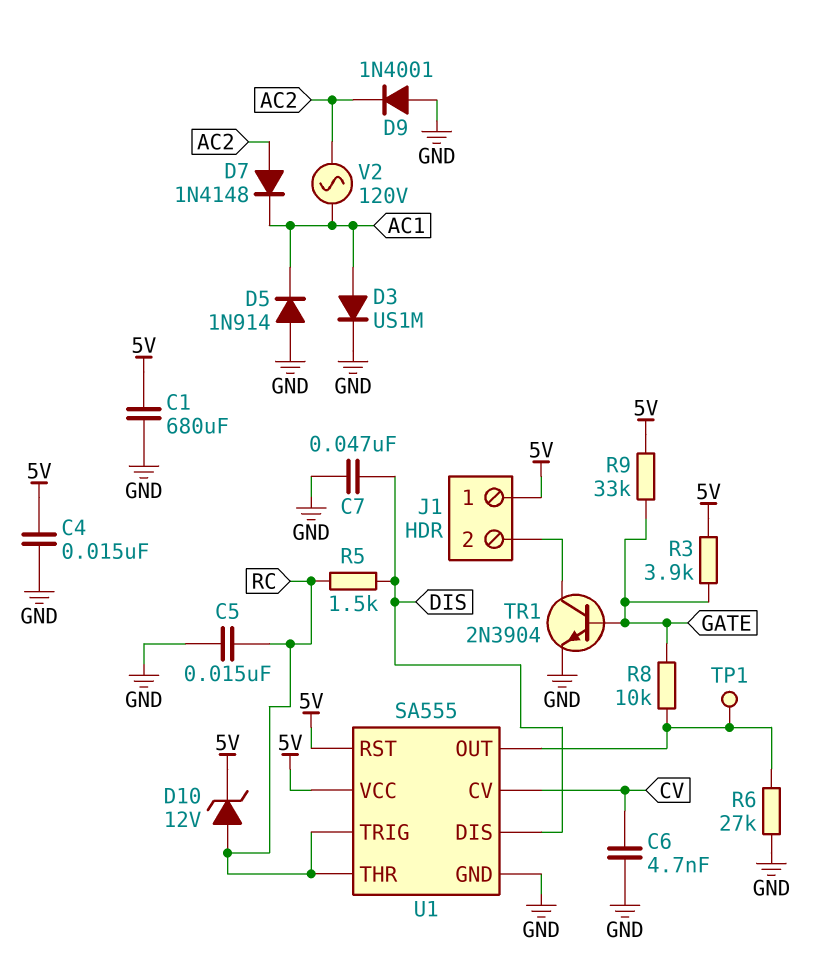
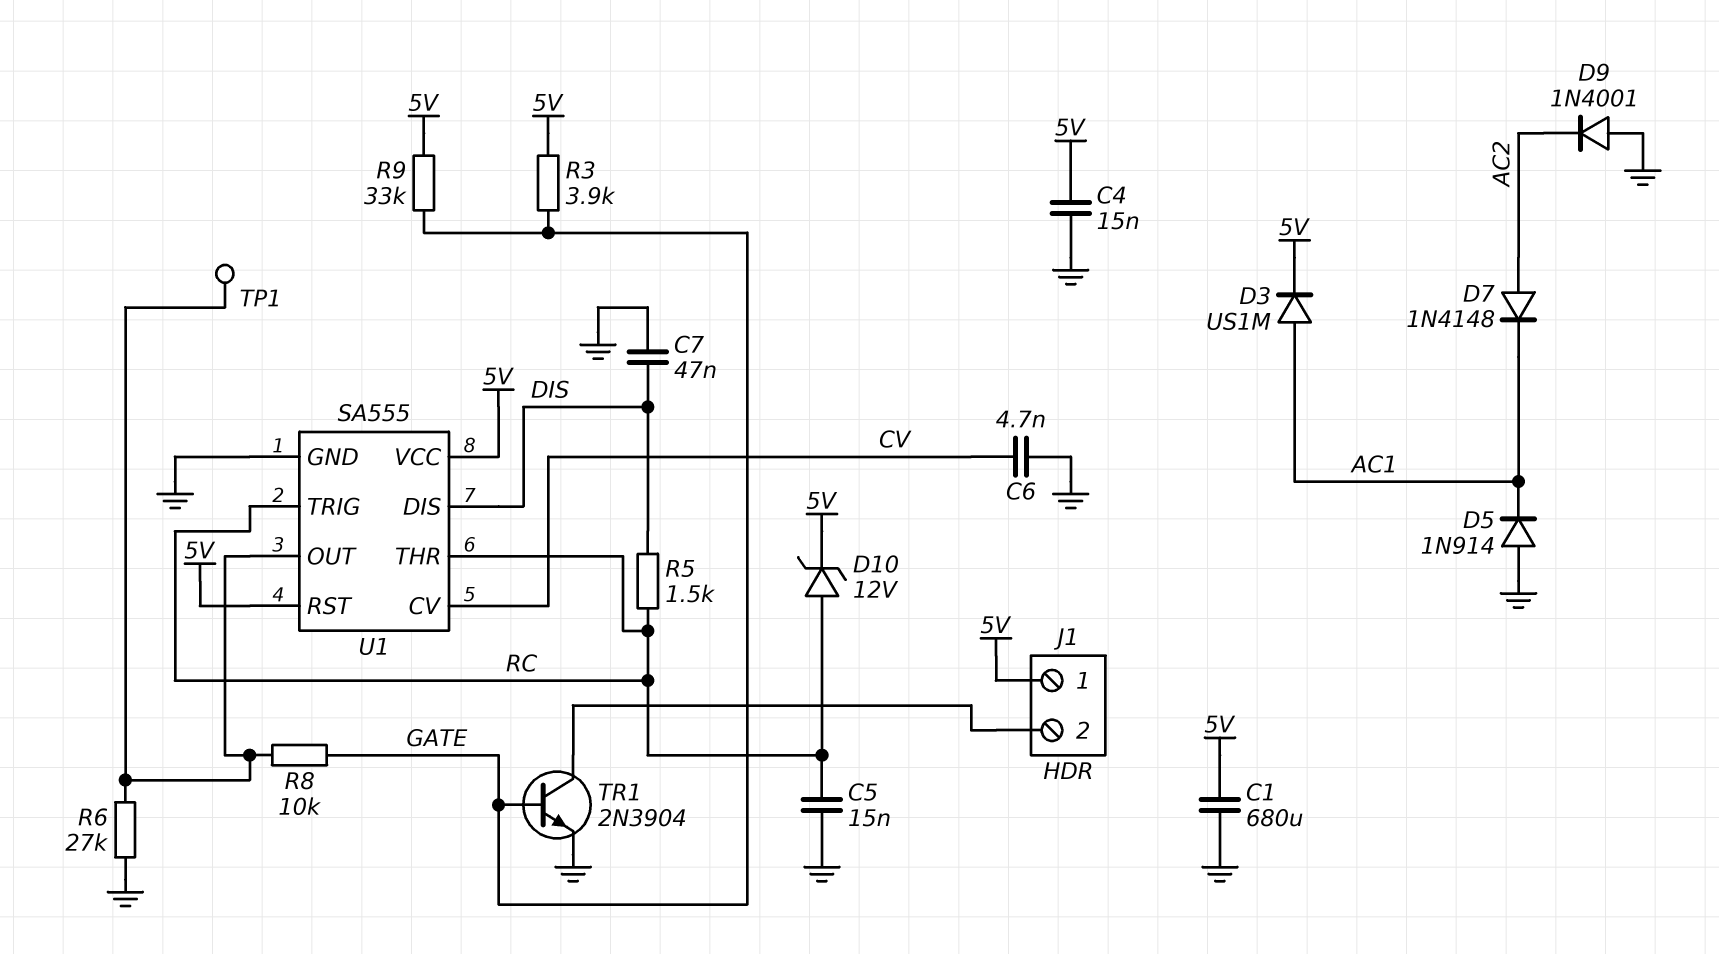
D3: diode US1M (A AC1, K GND) -> diode US1M (A AC1, K 5V)
V2: AC 120V (AC1, AC2) -> none

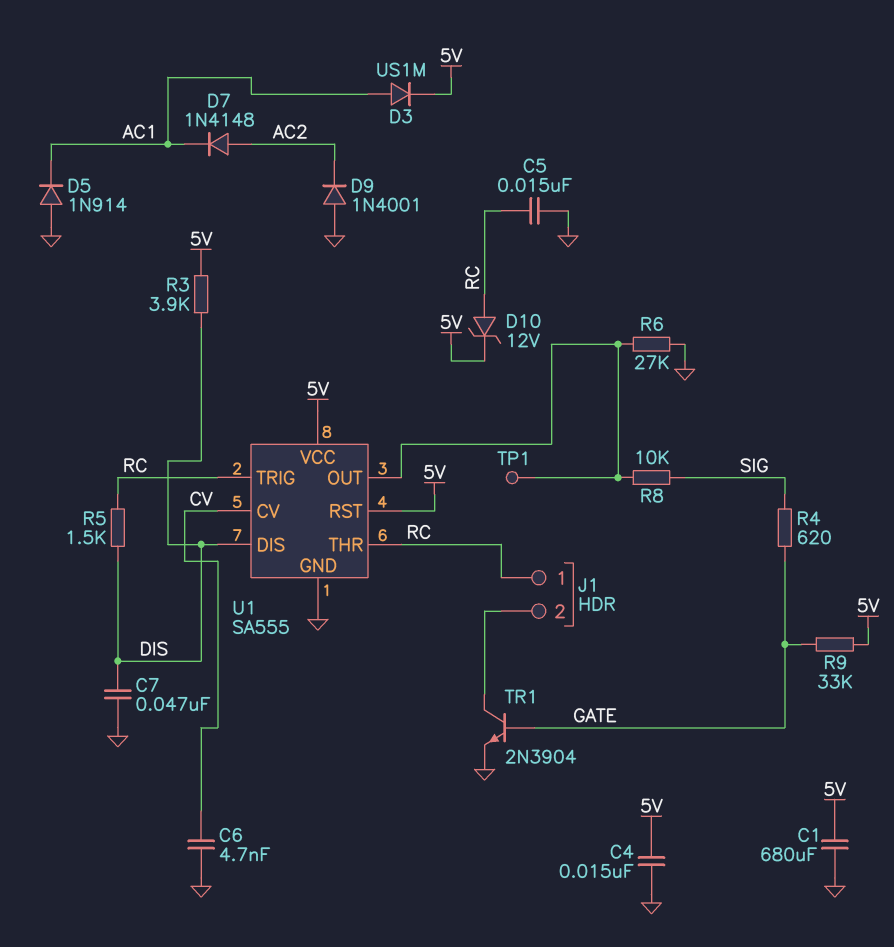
J1 pin 1: 5V -> RC
R3: 3.9k (5V, GATE) -> 3.9k (5V, DIS)
R4: none -> 620 (GATE, SIG)
R8: 10k (GATE, U1/OUT) -> 10k (SIG, U1/OUT)

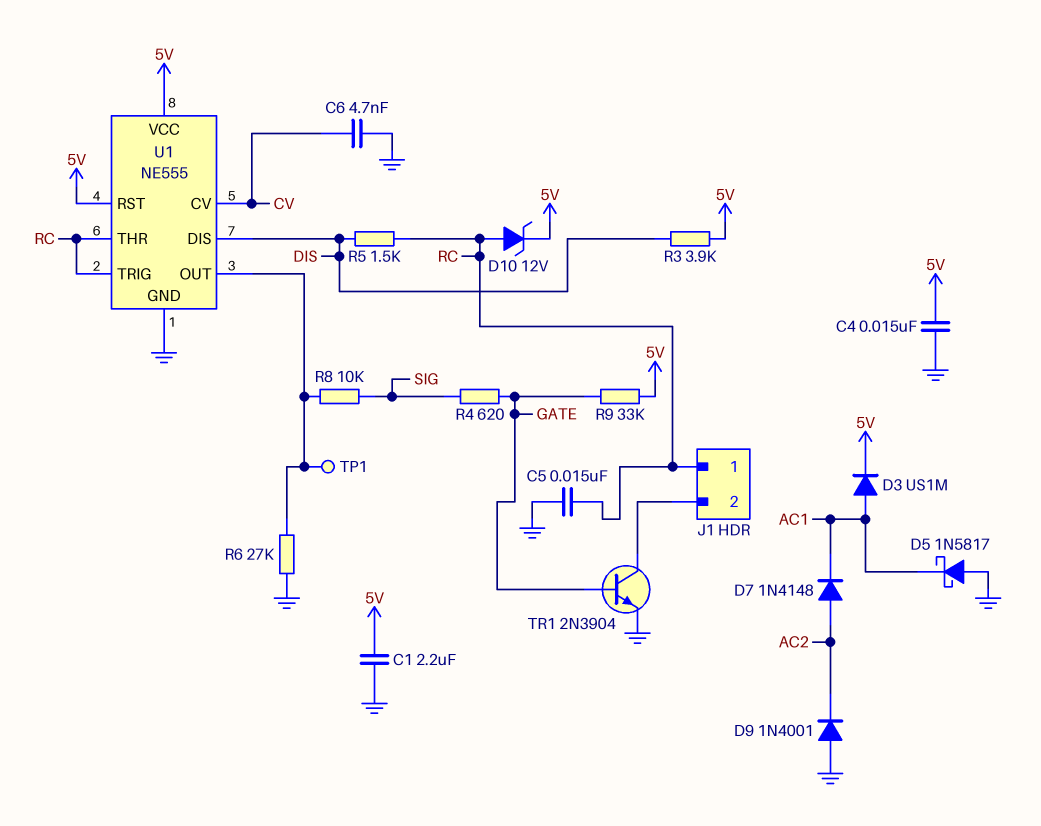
C1: 680uF (5V, GND) -> 2.2uF (5V, GND)
C7: 47nF (DIS, GND) -> none
D5: diode 1N914 (A GND, K AC1) -> schottky 1N5817 (A GND, K AC1)
U1: SA555 -> NE555

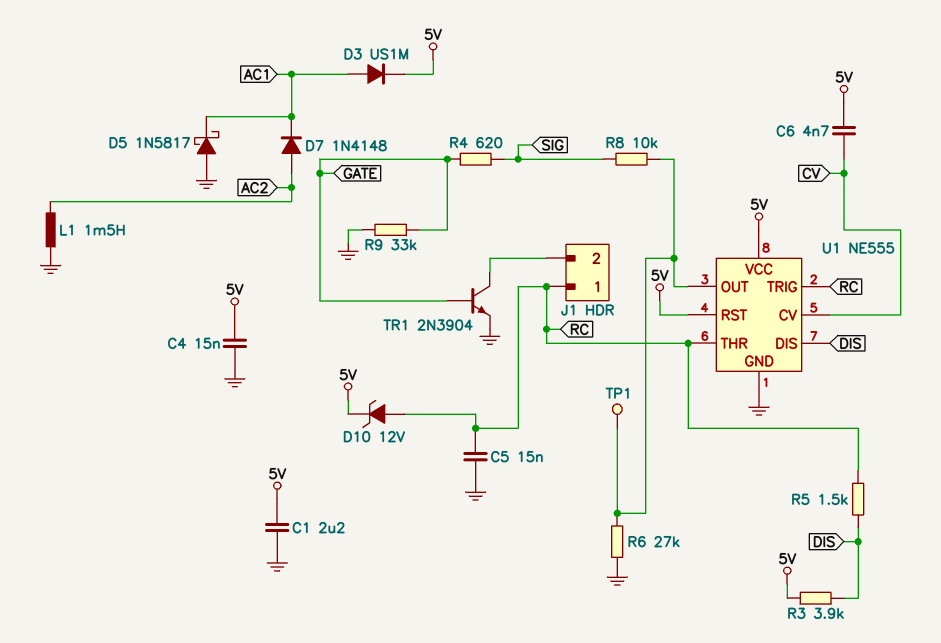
C6: 4.7nF (CV, GND) -> 4.7nF (5V, CV)
D9: diode 1N4001 (A GND, K AC2) -> none
L1: none -> 1.5mH (AC2, GND)
R9: 33k (5V, GATE) -> 33k (GATE, GND)

